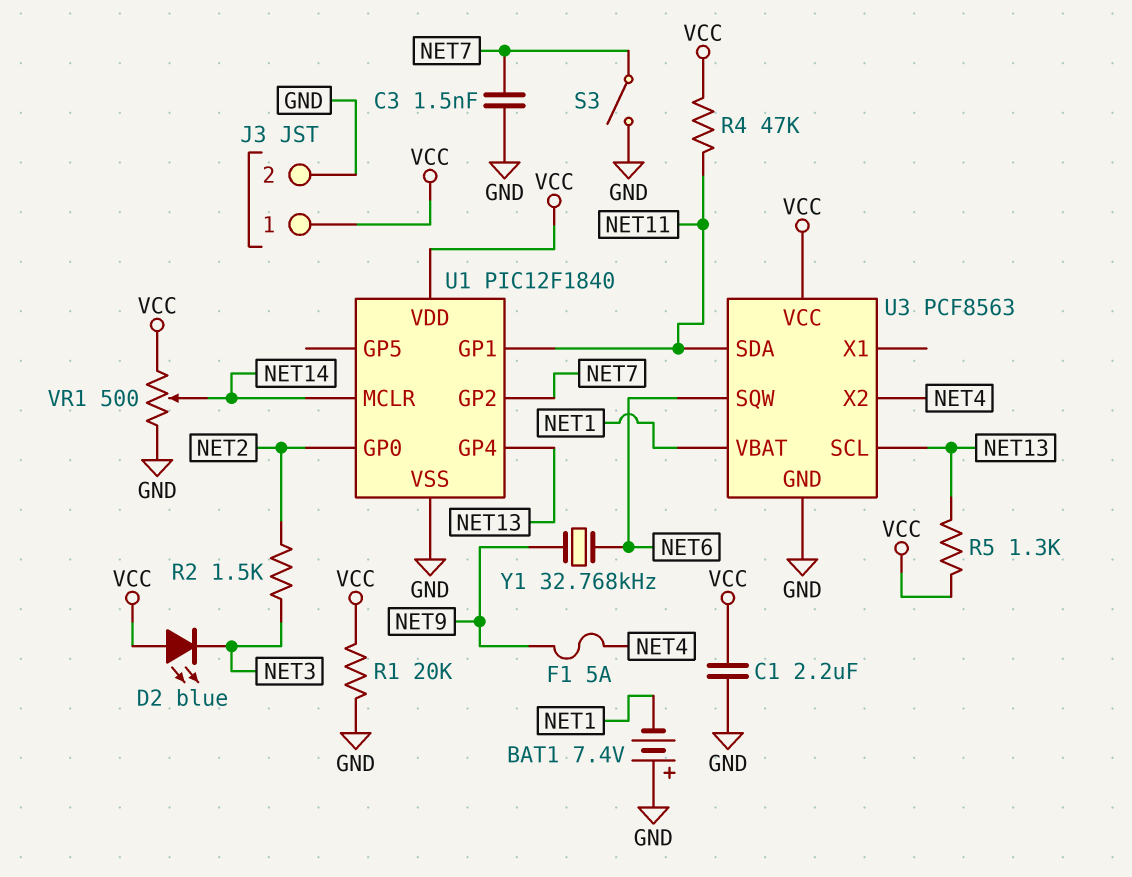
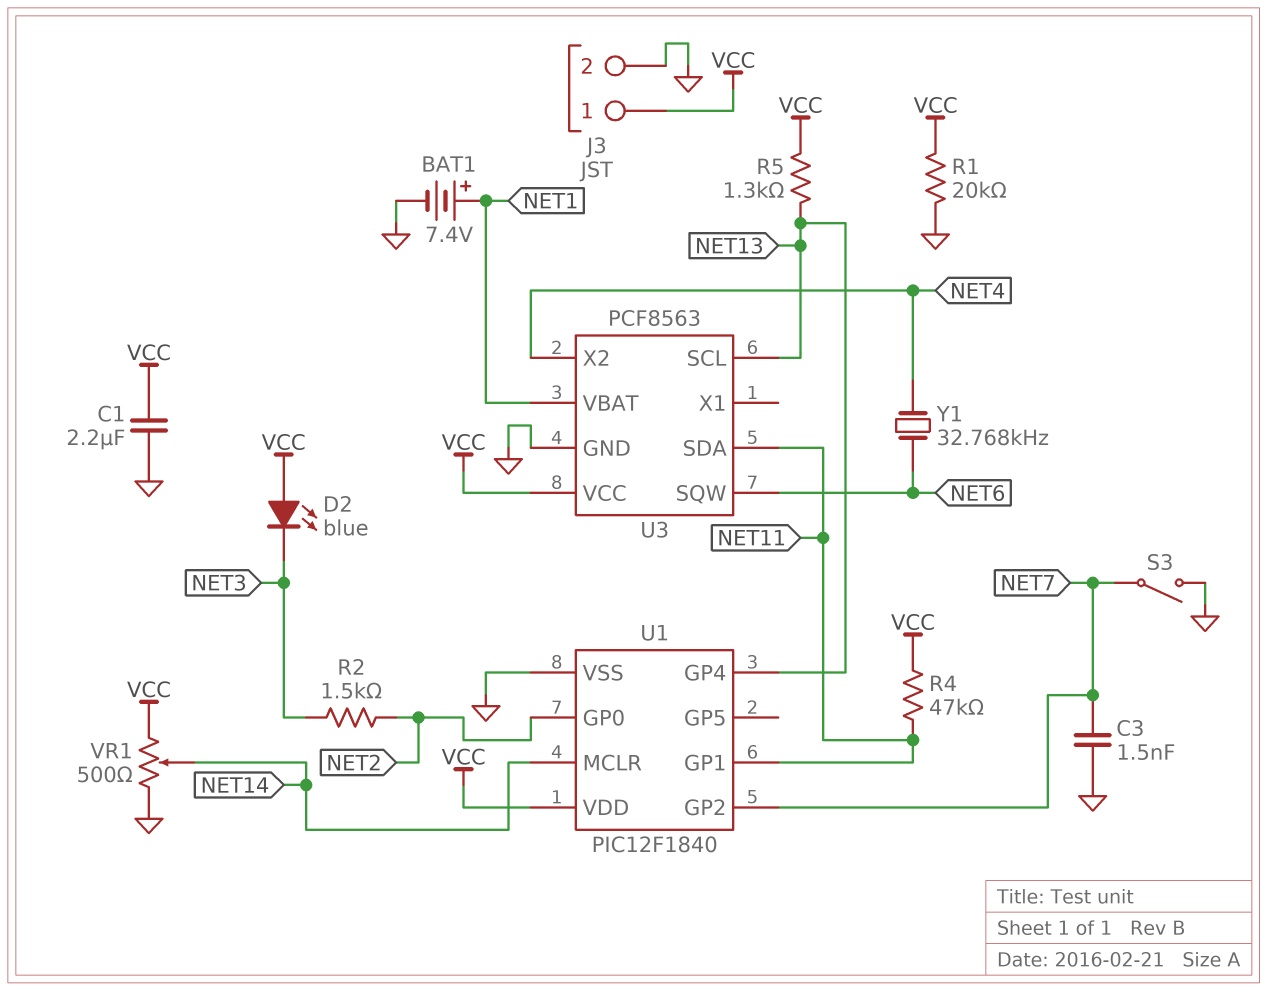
BAT1: 7.4V (plus GND, minus NET1) -> 7.4V (plus NET1, minus GND)
F1: 5A (NET4, NET9) -> none
Y1: 32.768kHz (NET6, NET9) -> 32.768kHz (NET4, NET6)

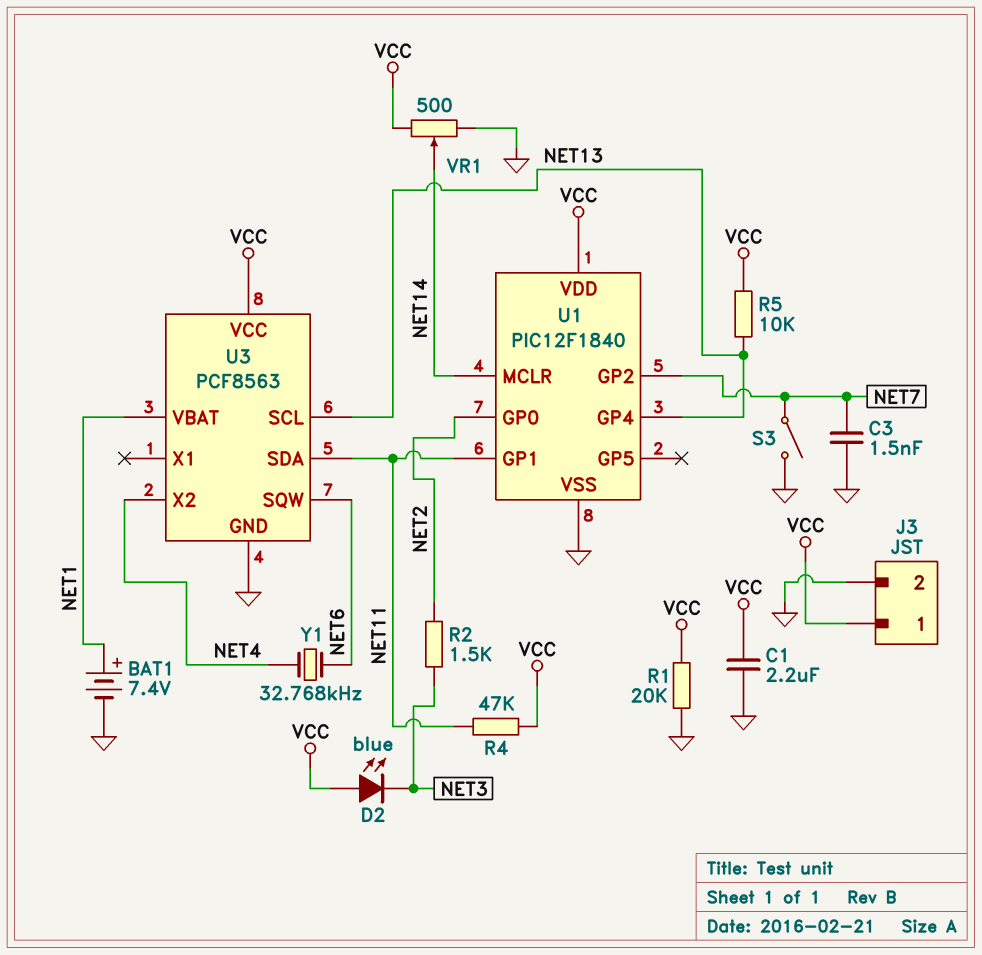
R5: 1.3k (NET13, VCC) -> 10k (NET13, VCC)

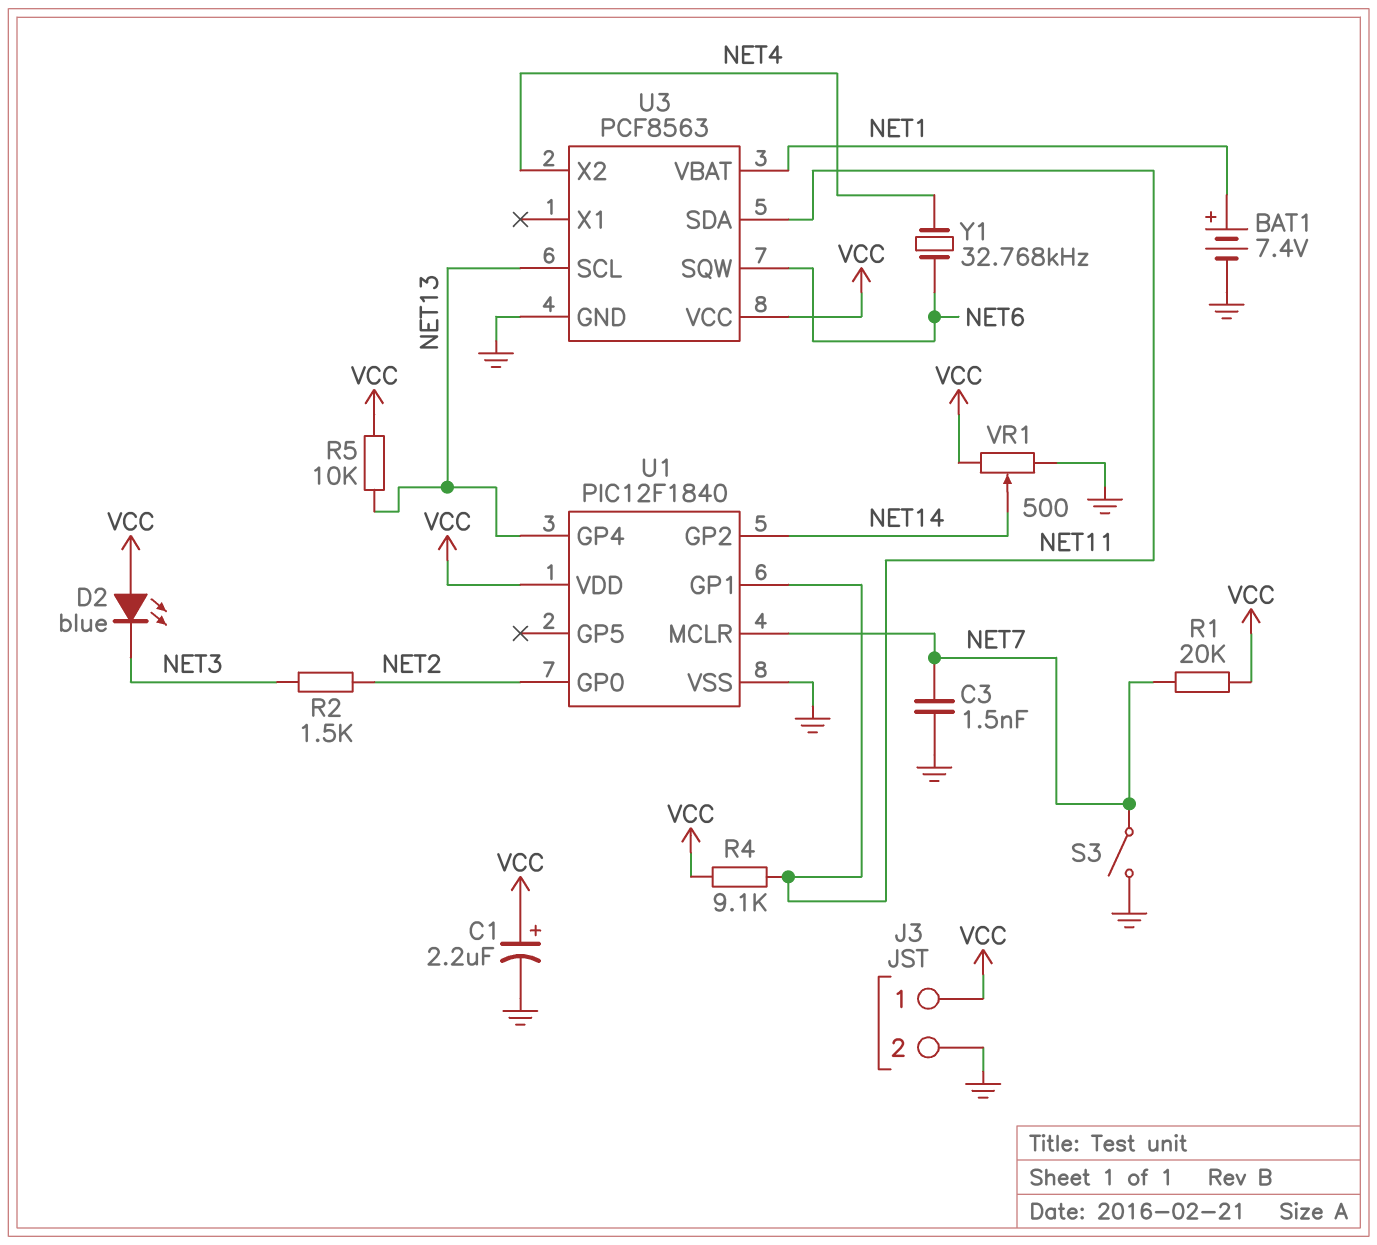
C1: 2.2uF (GND, VCC) -> 2.2uF (plus VCC, minus GND)
R1: 20k (GND, VCC) -> 20k (NET7, VCC)
R4: 47k (NET11, VCC) -> 9.1k (NET11, VCC)
U1 pin GP2: NET7 -> NET14
U1 pin MCLR: NET14 -> NET7

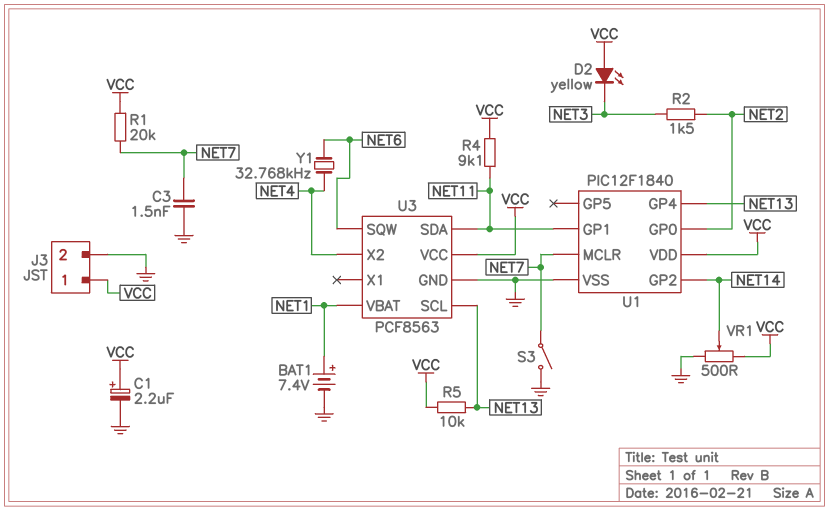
D2: LED blue (A VCC, K NET3) -> LED yellow (A VCC, K NET3)

